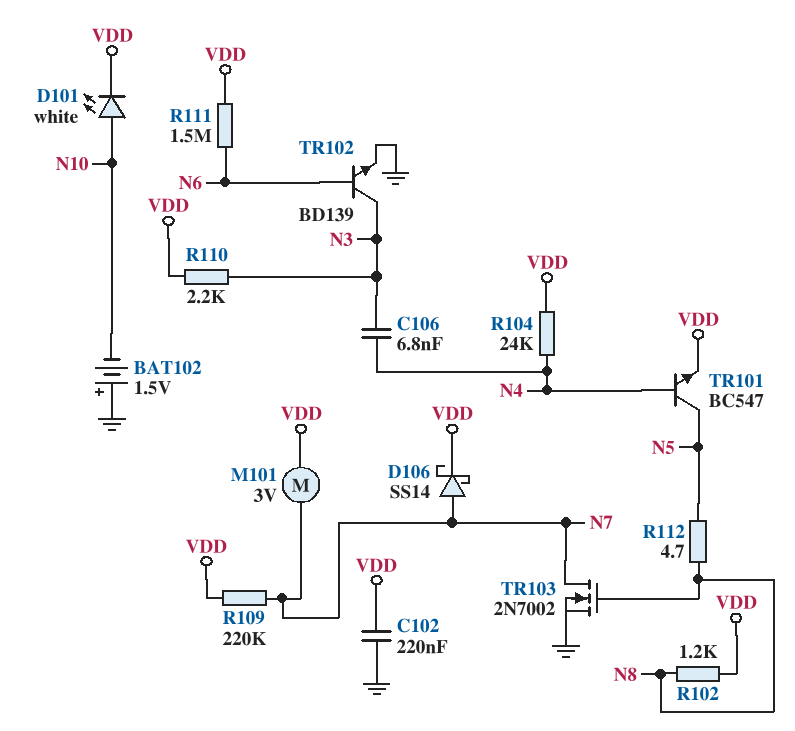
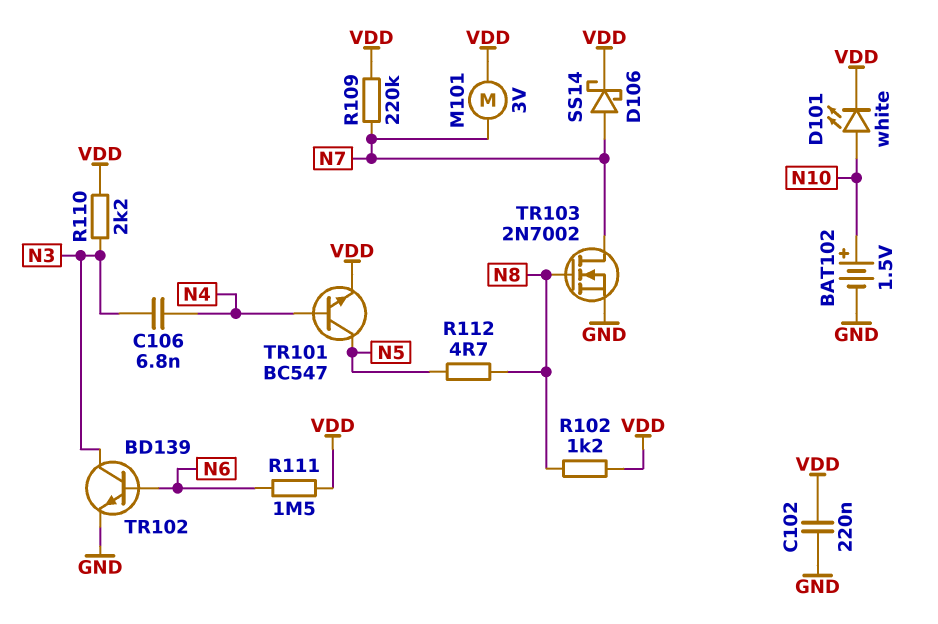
BAT102: 1.5V (plus GND, minus N10) -> 1.5V (plus N10, minus GND)
R104: 24k (N4, VDD) -> none

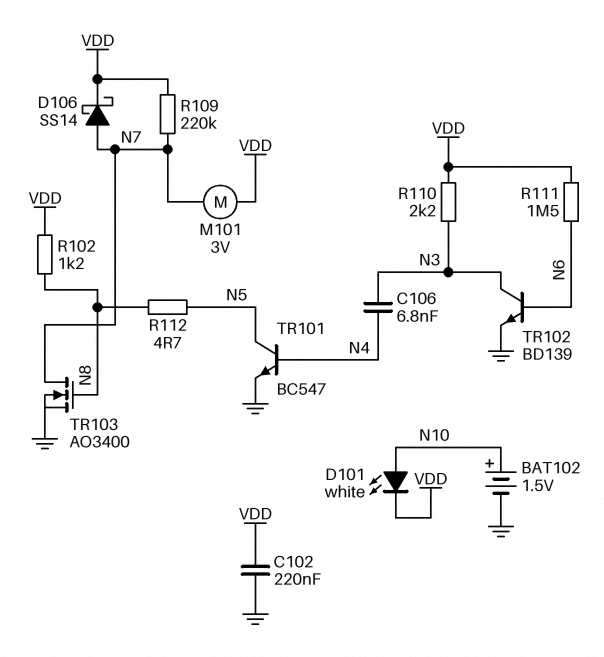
TR101: NPN BC547 (B N4, C N5, E VDD) -> NPN BC547 (B N4, C N5, E GND)
TR103: NMOS 2N7002 (G N8, D N7, S GND) -> NMOS AO3400 (G N8, D N7, S GND)

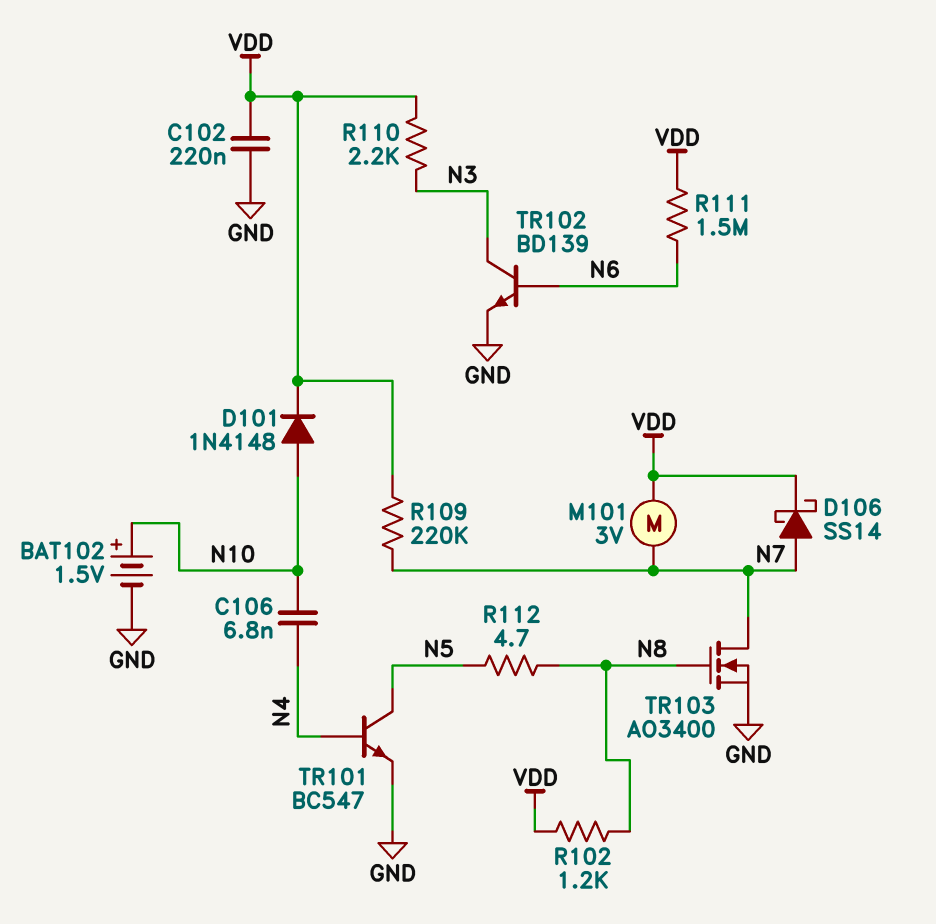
C106: 6.8nF (N3, N4) -> 6.8nF (N4, N10)
D101: LED white (A N10, K VDD) -> diode 1N4148 (A N10, K VDD)

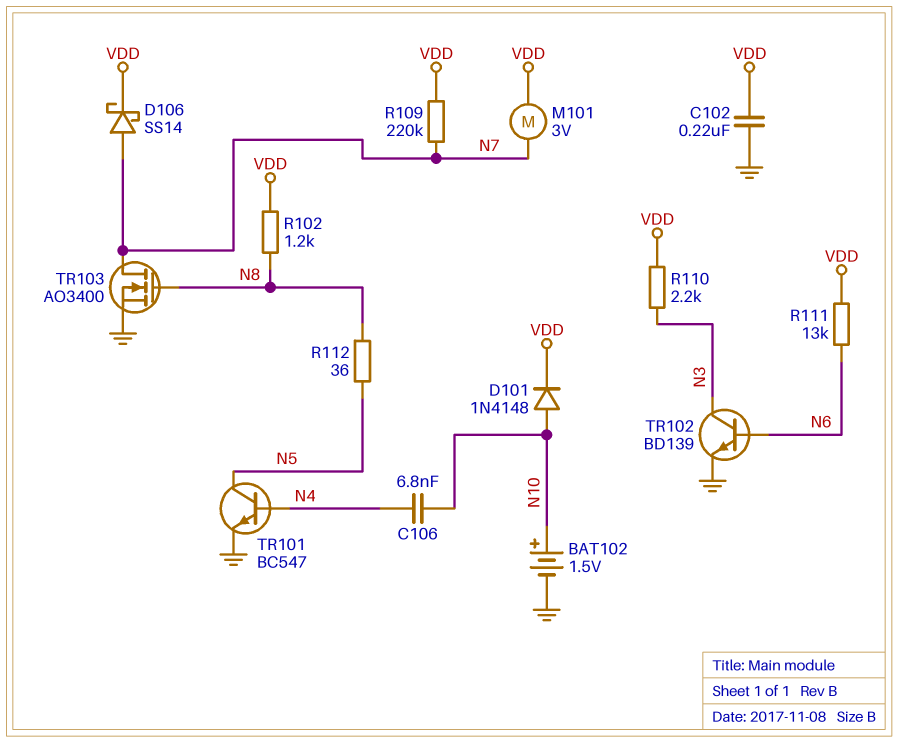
R111: 1.5M (N6, VDD) -> 13k (N6, VDD)
R112: 4.7 (N5, N8) -> 36 (N5, N8)

